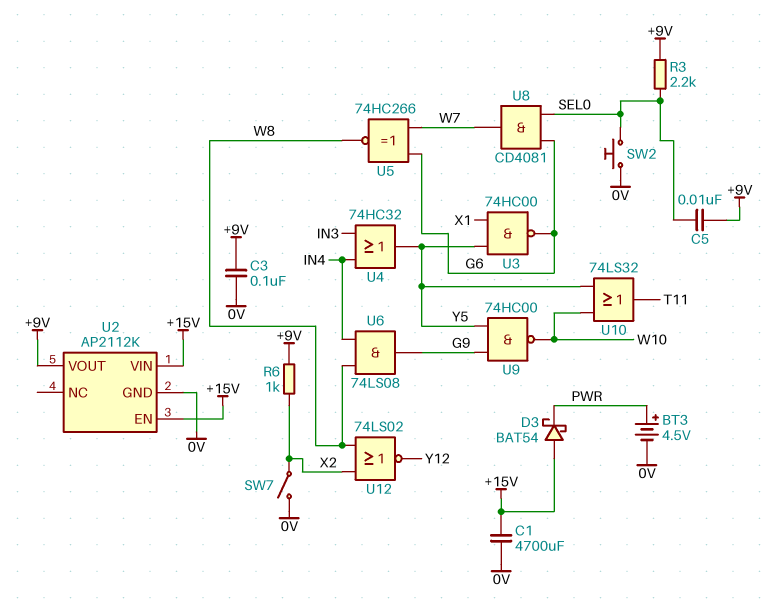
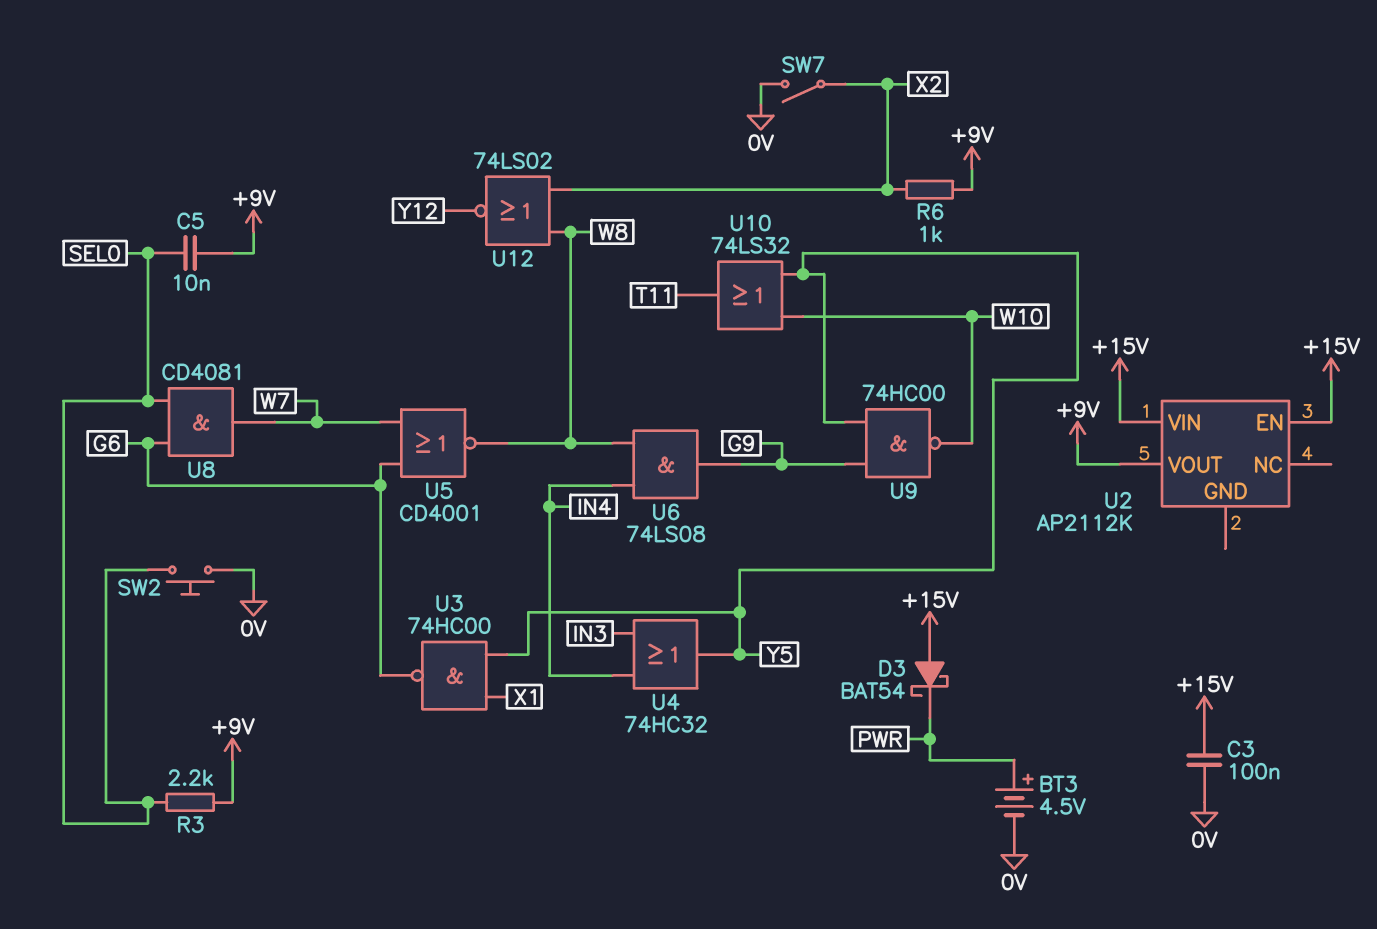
C1: 4700uF (+15V, 0V) -> none
C3: 100nF (+9V, 0V) -> 100nF (+15V, 0V)
U2 pin GND: 0V -> none
U5: XNOR 74HC266 (in G6, in W7, out W8) -> NOR CD4001 (in G6, in W7, out W8)

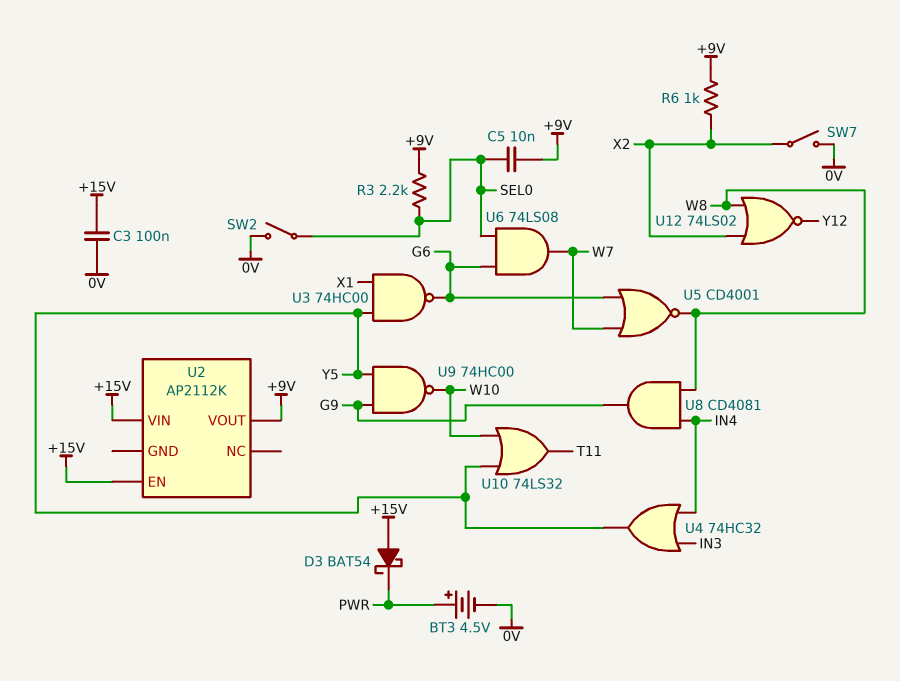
SW2: button (0V, SEL0) -> switch (0V, SEL0)
U6: AND 74LS08 (in IN4, in W8, out G9) -> AND 74LS08 (in G6, in SEL0, out W7)
U8: AND CD4081 (in G6, in SEL0, out W7) -> AND CD4081 (in IN4, in W8, out G9)

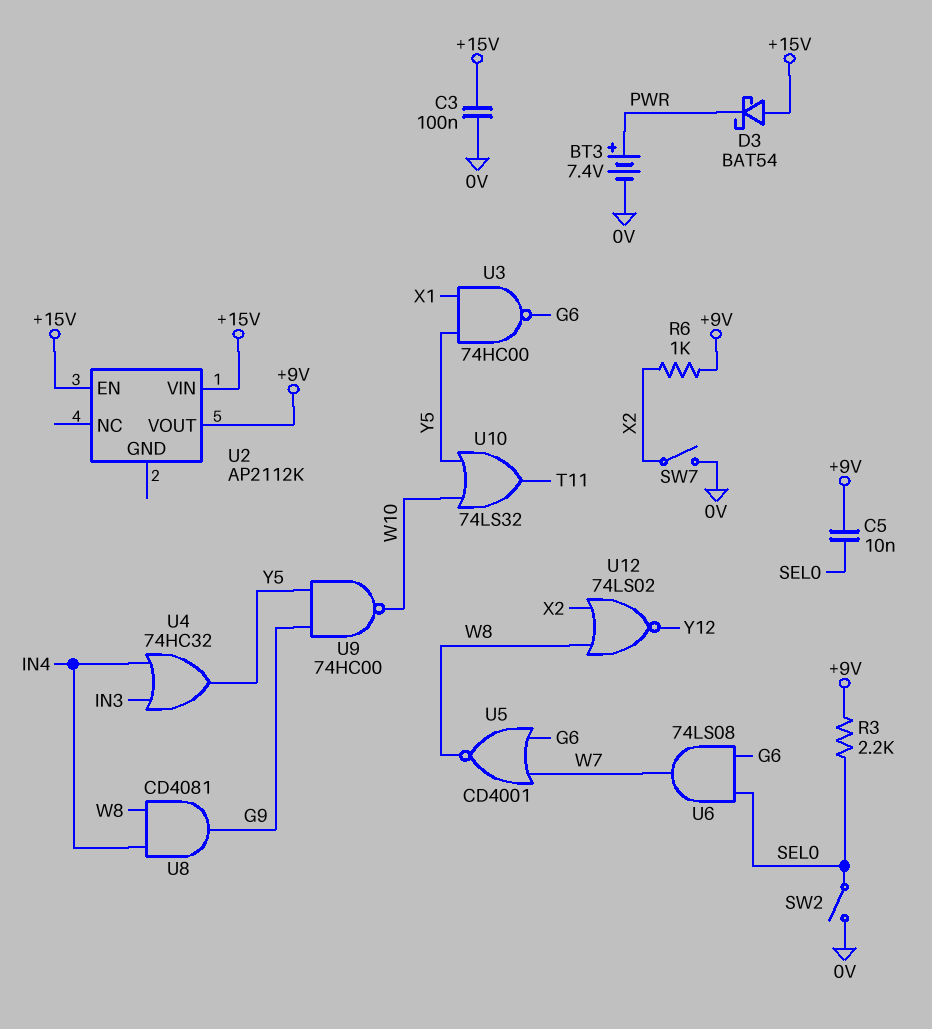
BT3: 4.5V (plus PWR, minus 0V) -> 7.4V (plus PWR, minus 0V)

